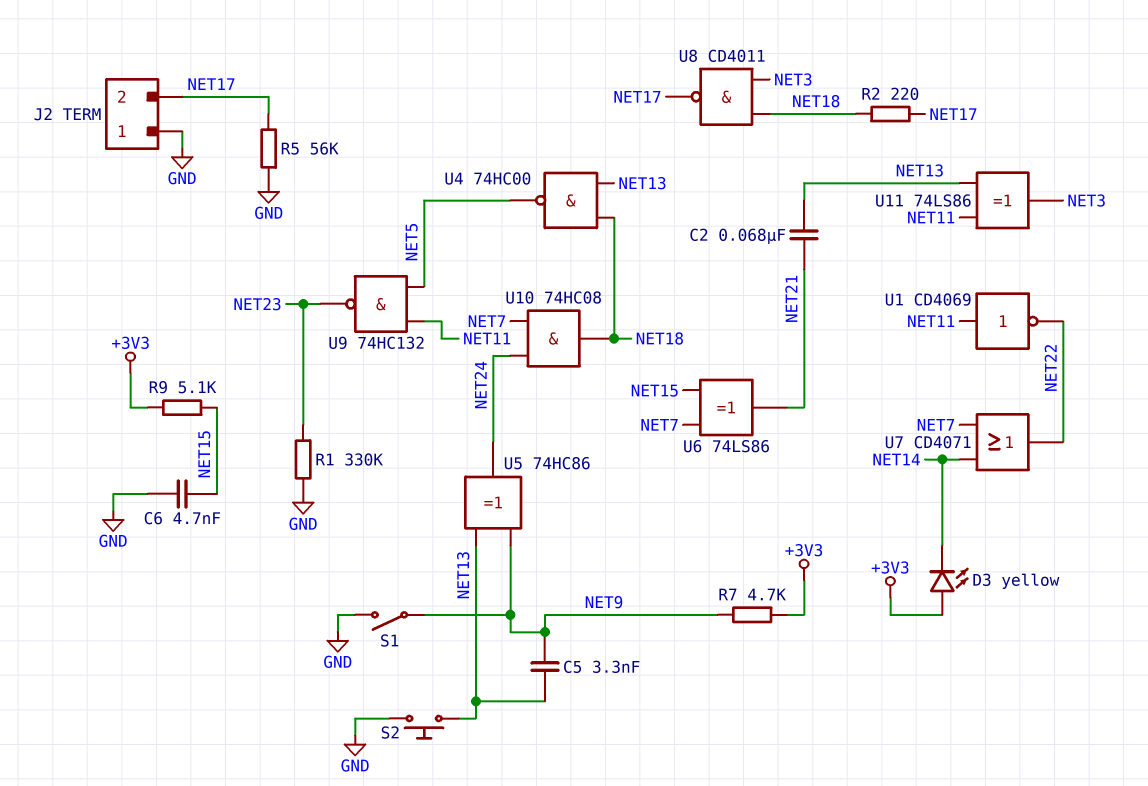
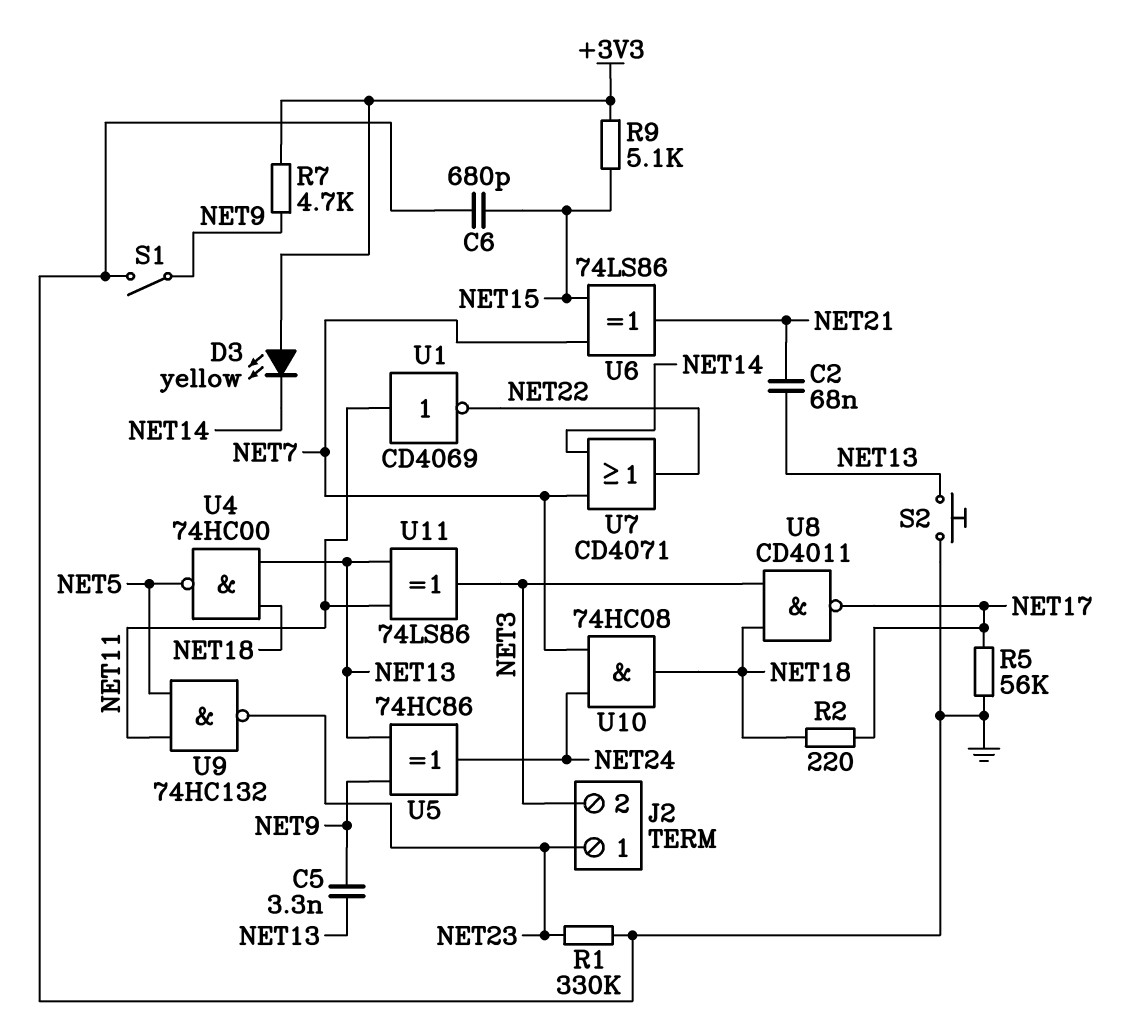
C6: 4.7nF (GND, NET15) -> 680pF (GND, NET15)
J2 pin 1: GND -> NET23
J2 pin 2: NET17 -> NET3

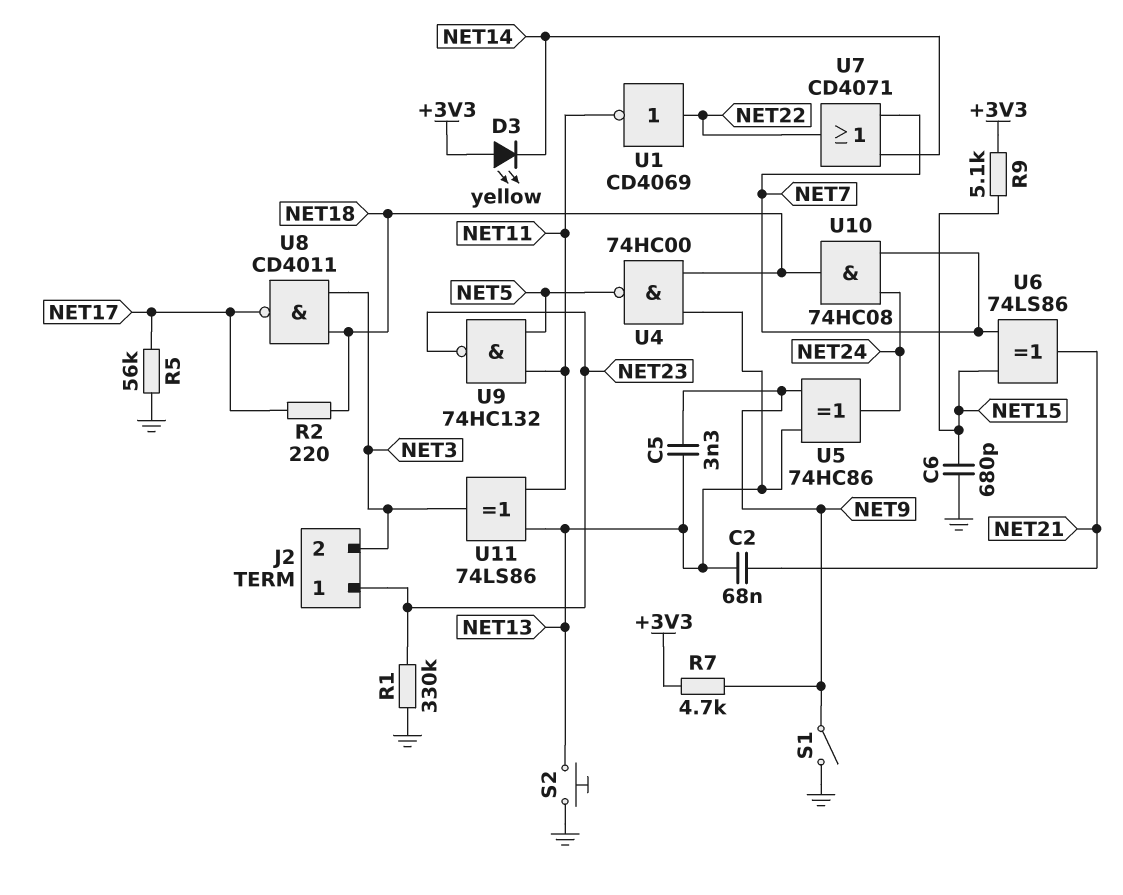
U1: NOT CD4069 (in NET11, out NET22) -> NOT CD4069 (in NET22, out NET11)

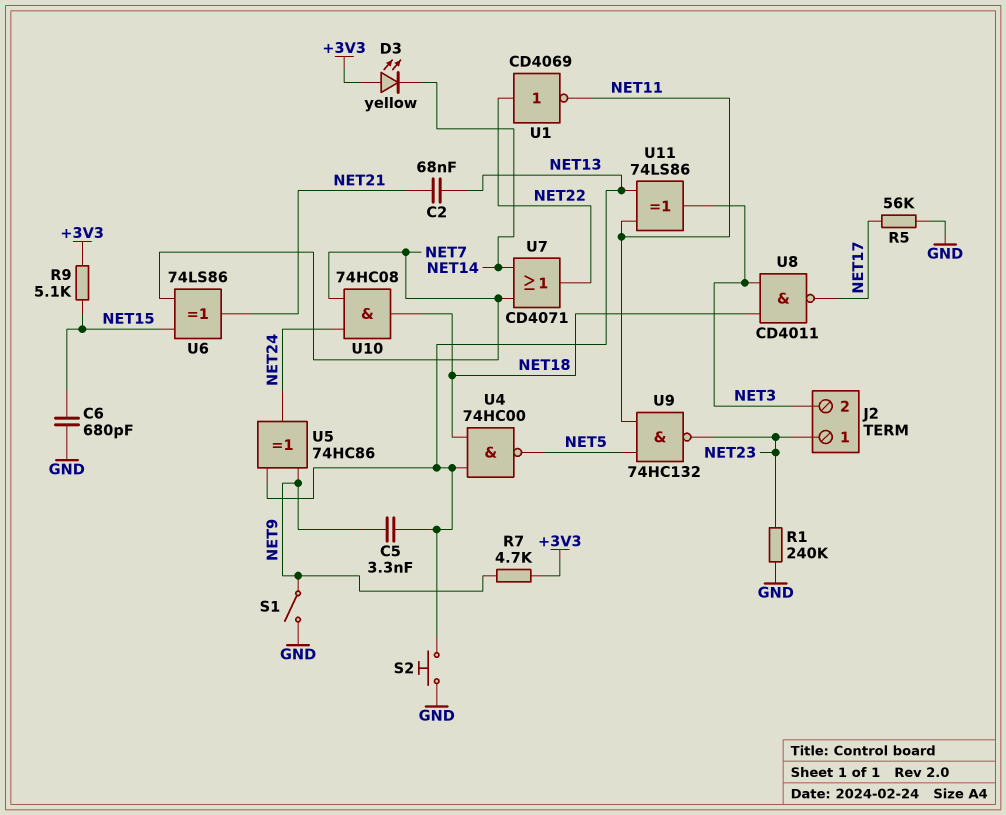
R1: 330k (GND, NET23) -> 240k (GND, NET23)
R2: 220 (NET17, NET18) -> none

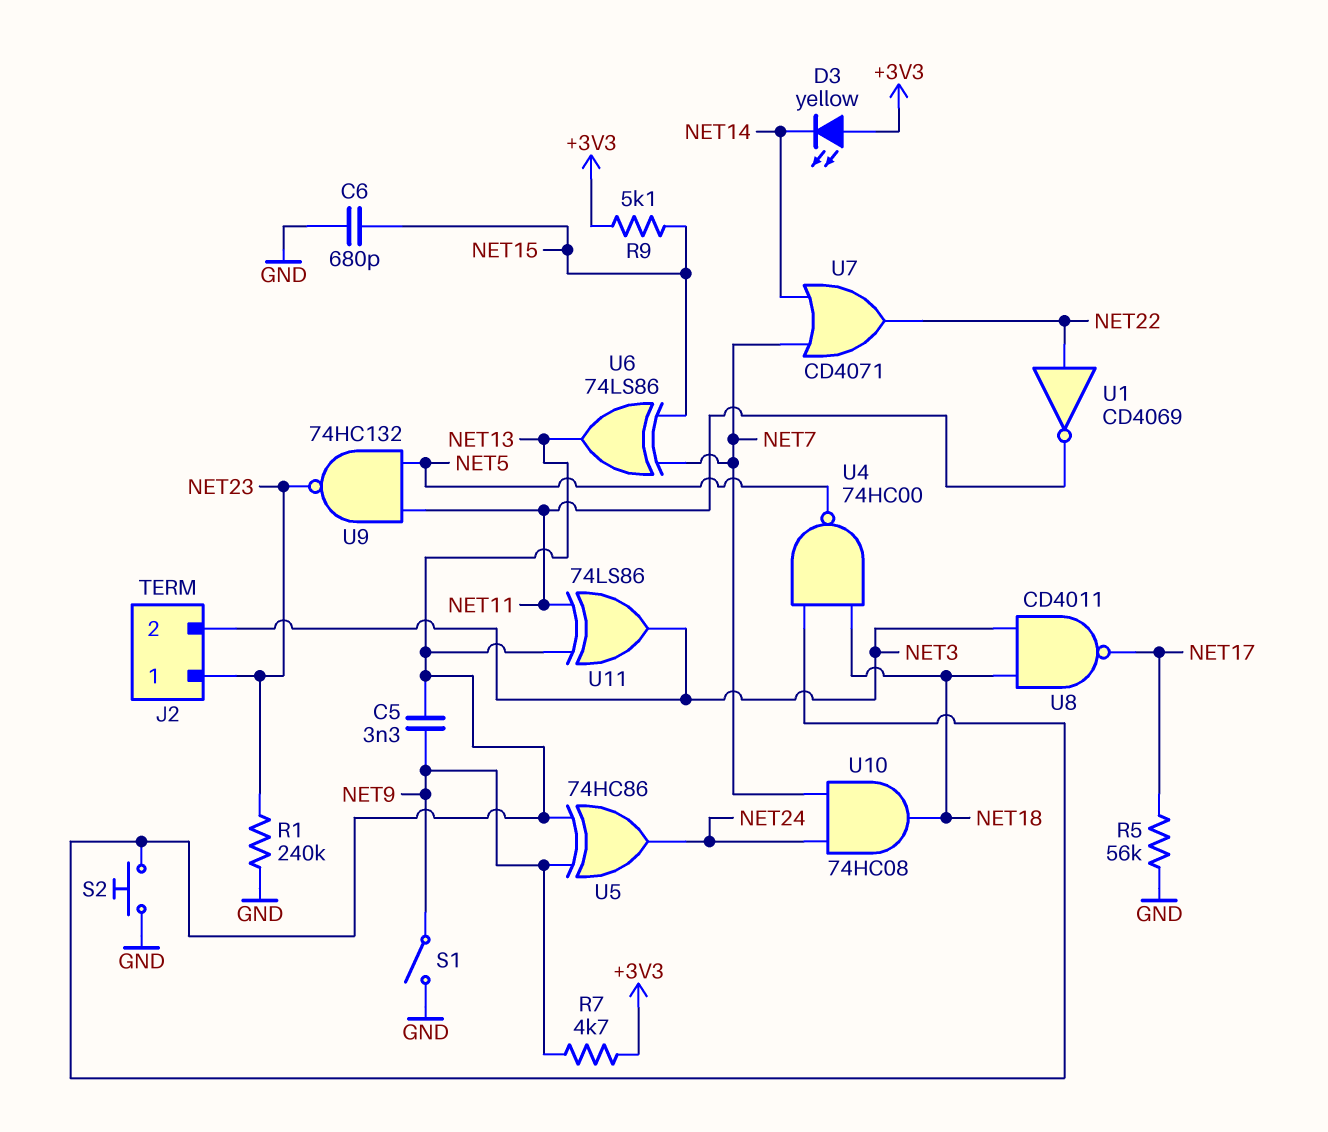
C2: 68nF (NET13, NET21) -> none
U6: XOR 74LS86 (in NET7, in NET15, out NET21) -> XOR 74LS86 (in NET7, in NET15, out NET13)

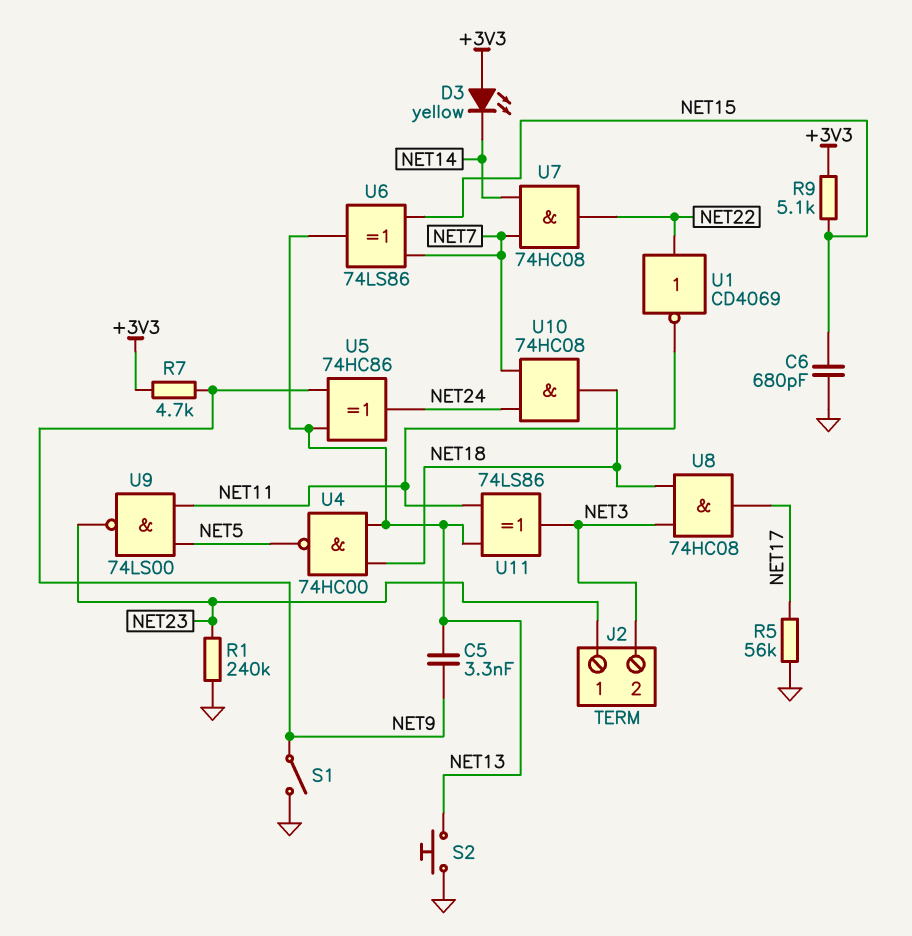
U7: OR CD4071 (in NET7, in NET14, out NET22) -> AND 74HC08 (in NET7, in NET14, out NET22)
U8: NAND CD4011 (in NET3, in NET18, out NET17) -> AND 74HC08 (in NET3, in NET18, out NET17)
U9: NAND 74HC132 (in NET5, in NET11, out NET23) -> NAND 74LS00 (in NET5, in NET11, out NET23)

